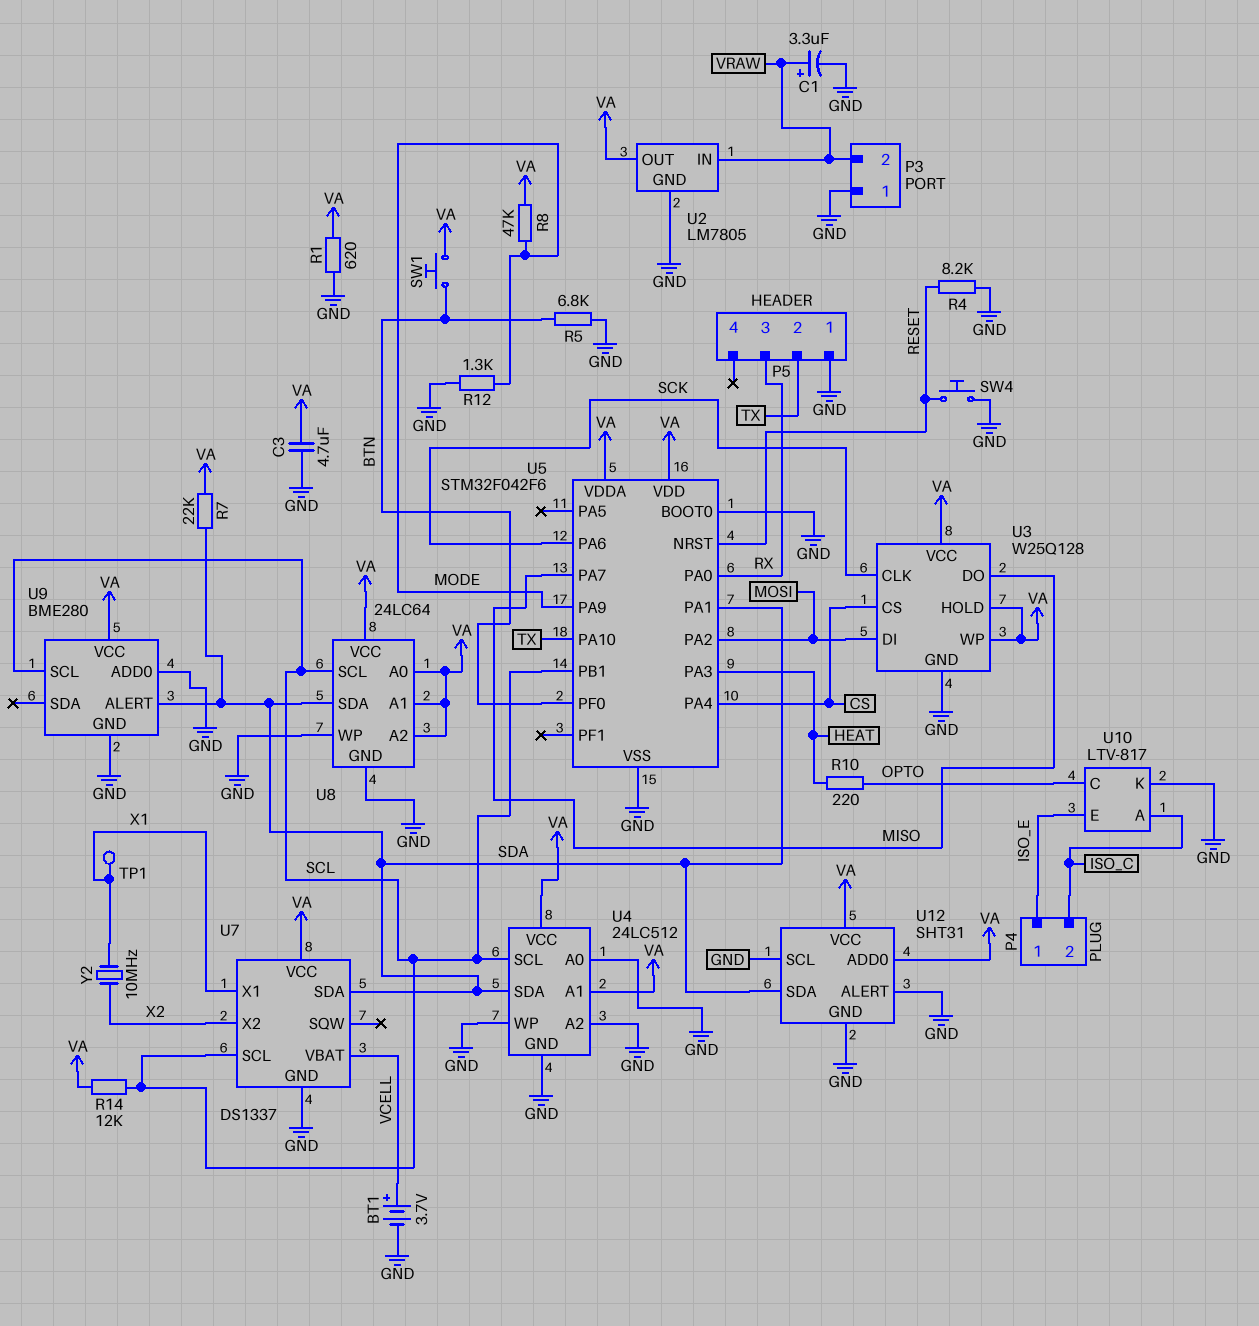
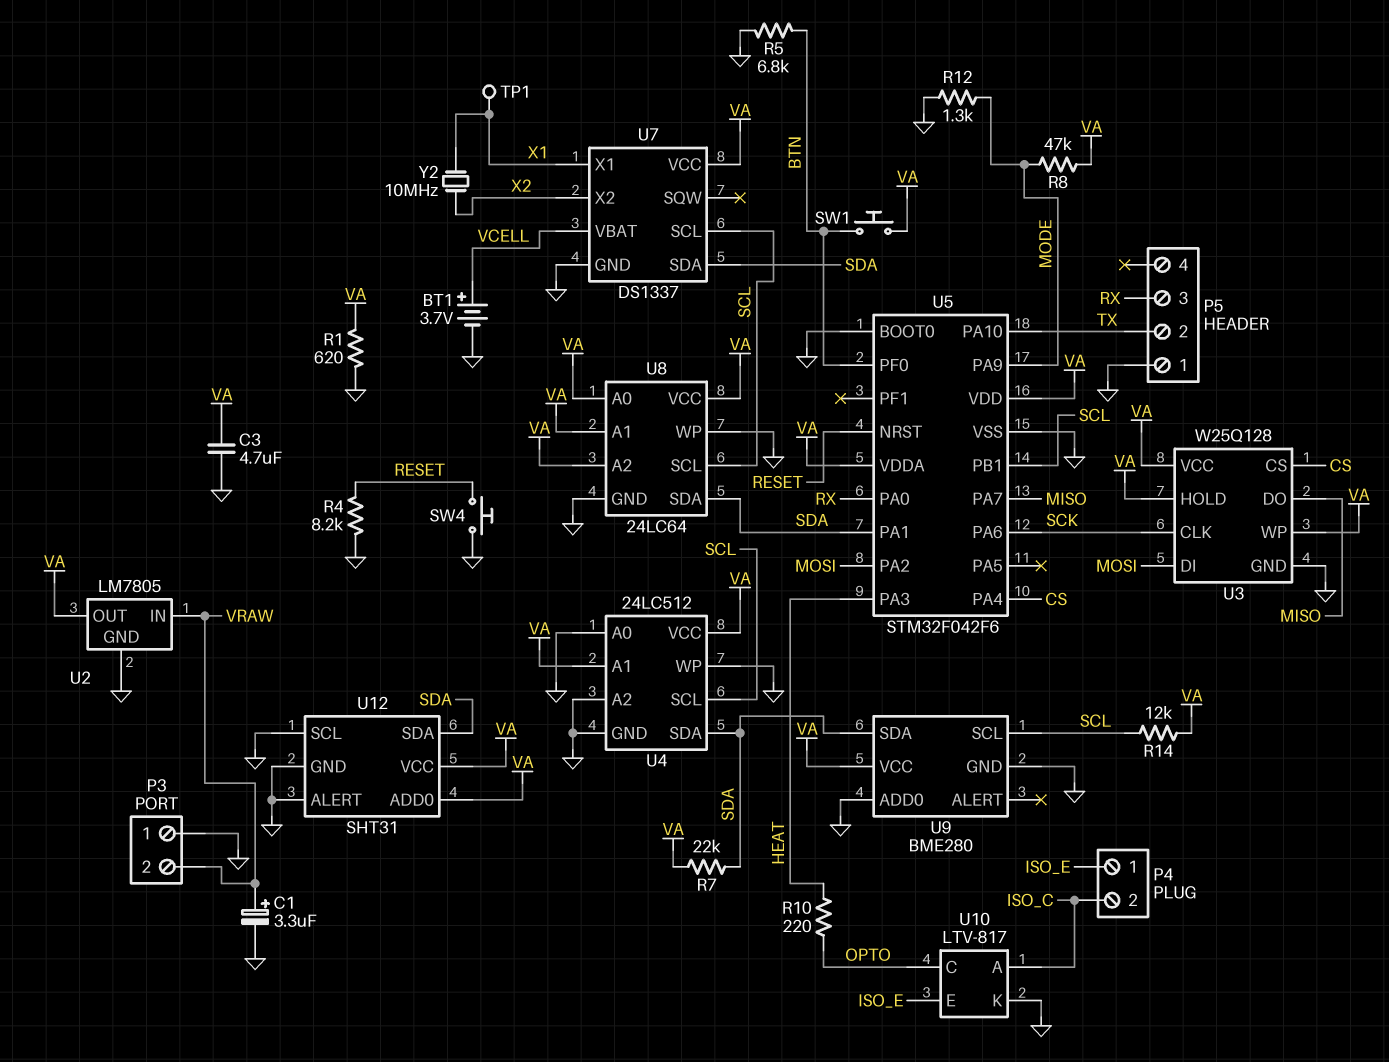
U9 pin ALERT: SDA -> none
U9 pin SDA: none -> SDA

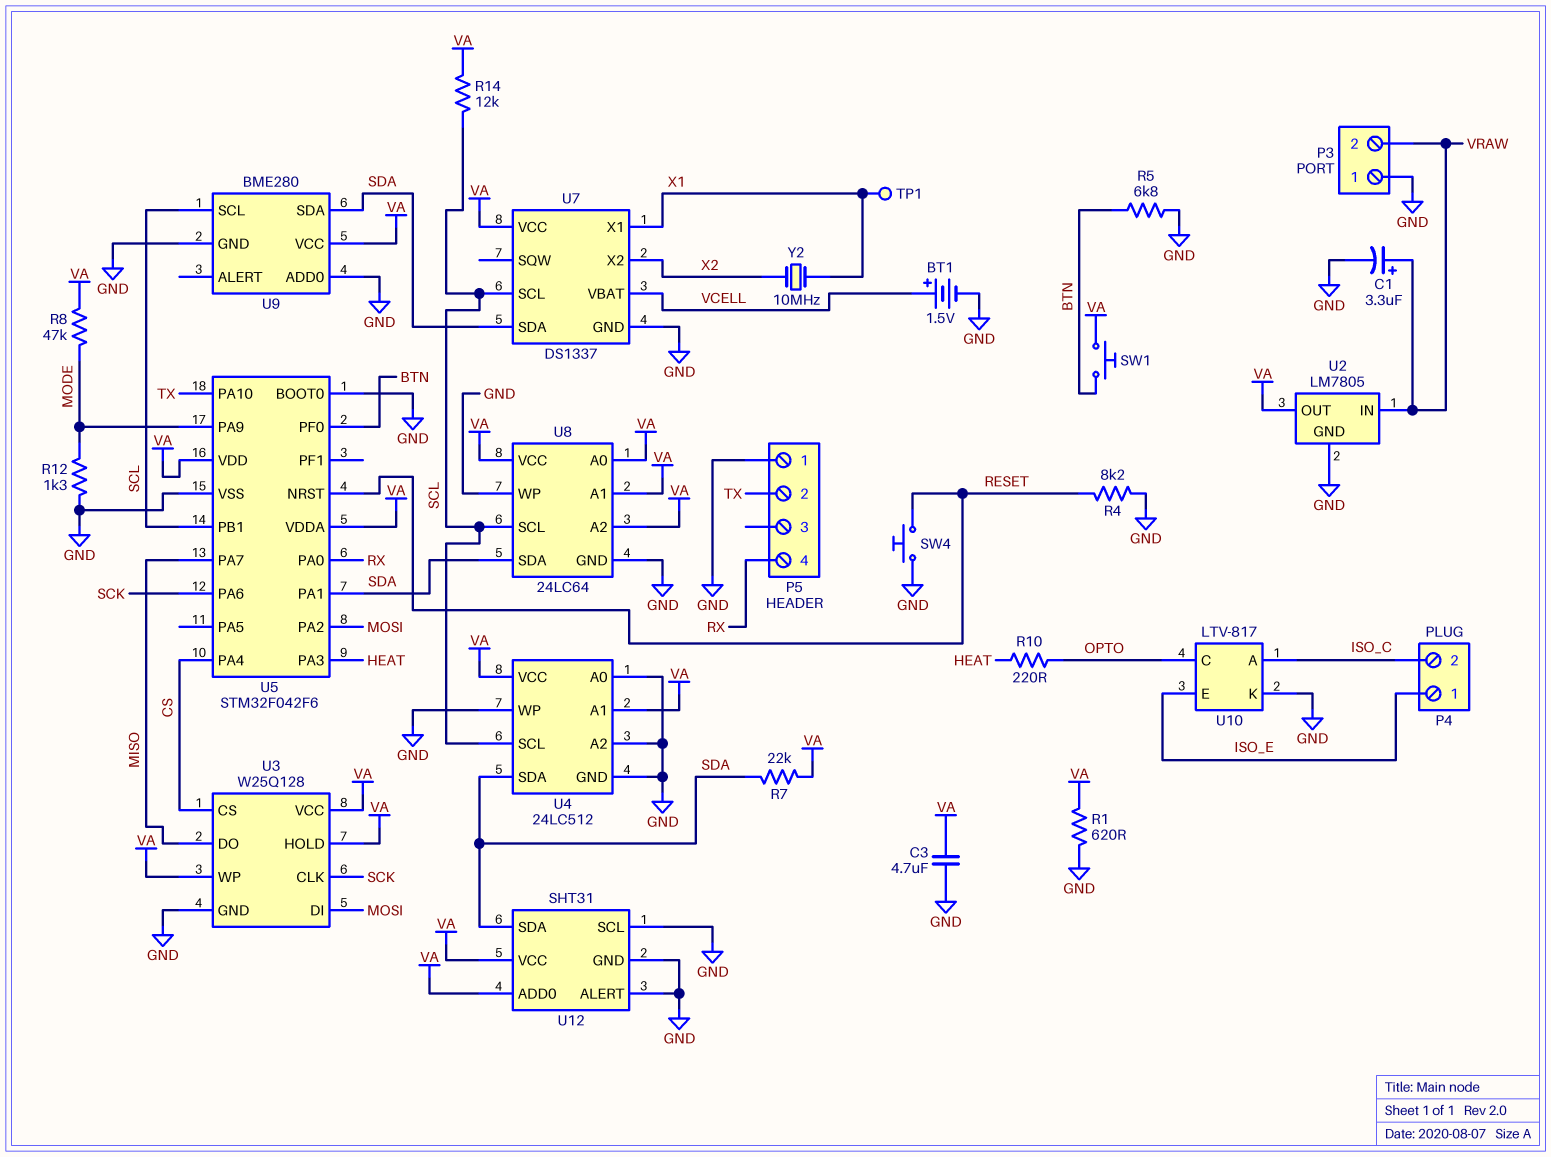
BT1: 3.7V (plus VCELL, minus GND) -> 1.5V (plus VCELL, minus GND)
P5 pin 3: RX -> none
P5 pin 4: none -> RX

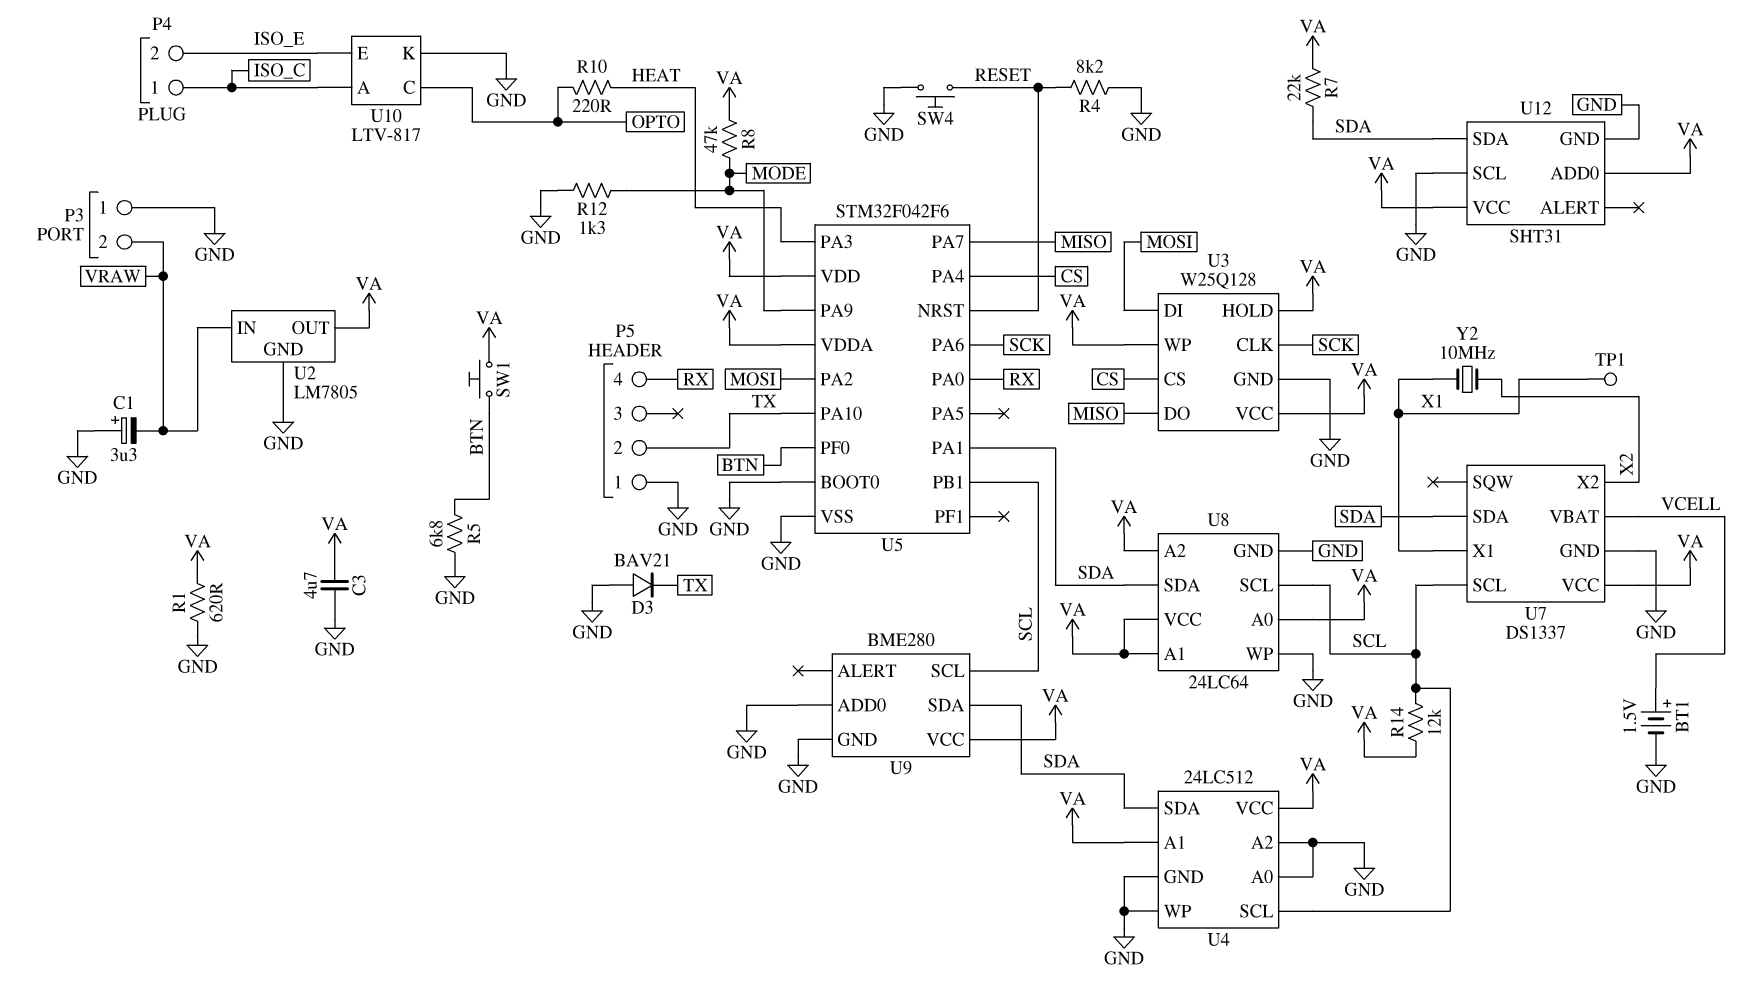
C1: 3.3uF (plus VRAW, minus GND) -> 3.3uF (plus GND, minus VRAW)
D3: none -> diode BAV21 (A GND, K TX)
P4 pin 1: ISO_E -> ISO_C
P4 pin 2: ISO_C -> ISO_E
U12 pin ALERT: GND -> none

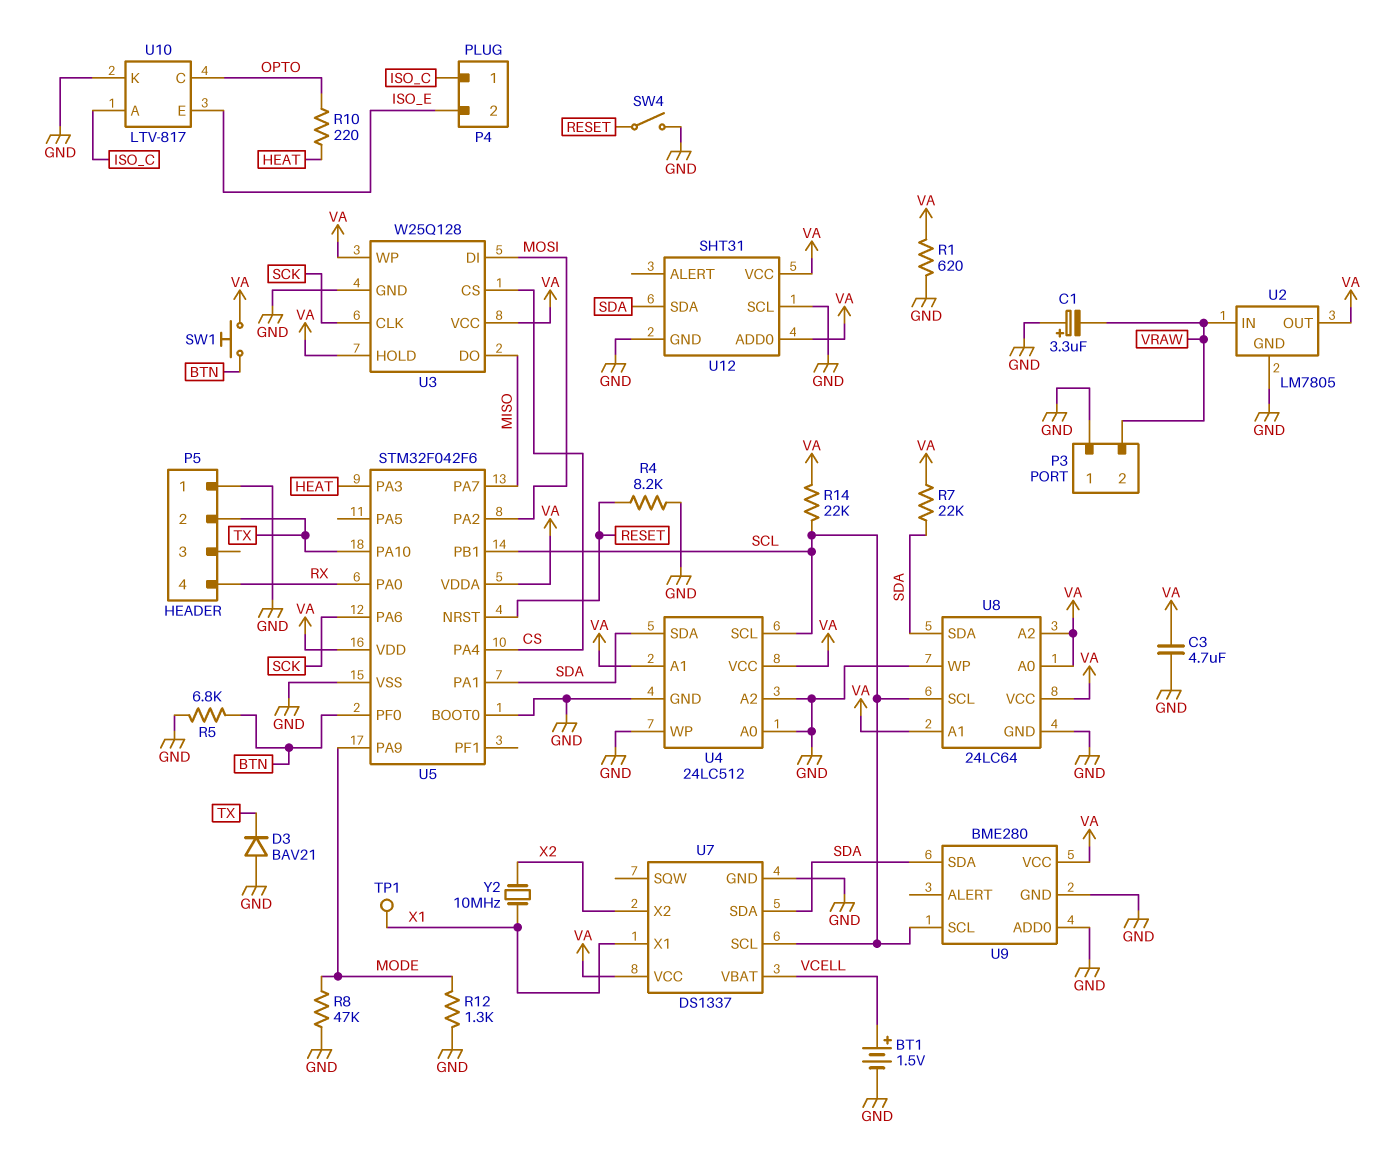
R8: 47k (MODE, VA) -> 47k (GND, MODE)
R14: 12k (SCL, VA) -> 22k (SCL, VA)
SW4: button (GND, RESET) -> switch (GND, RESET)

